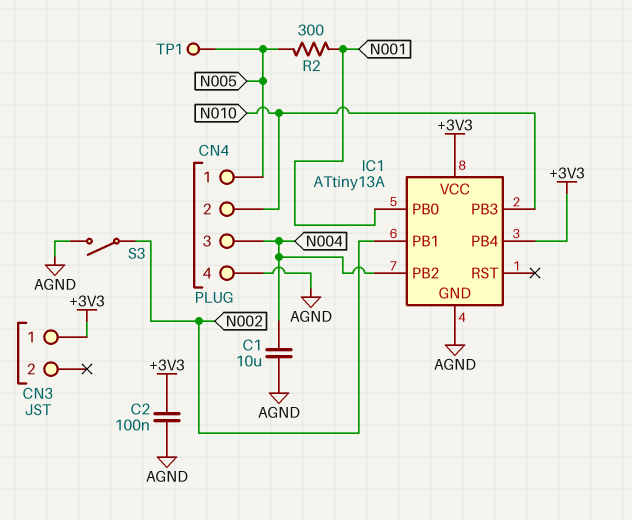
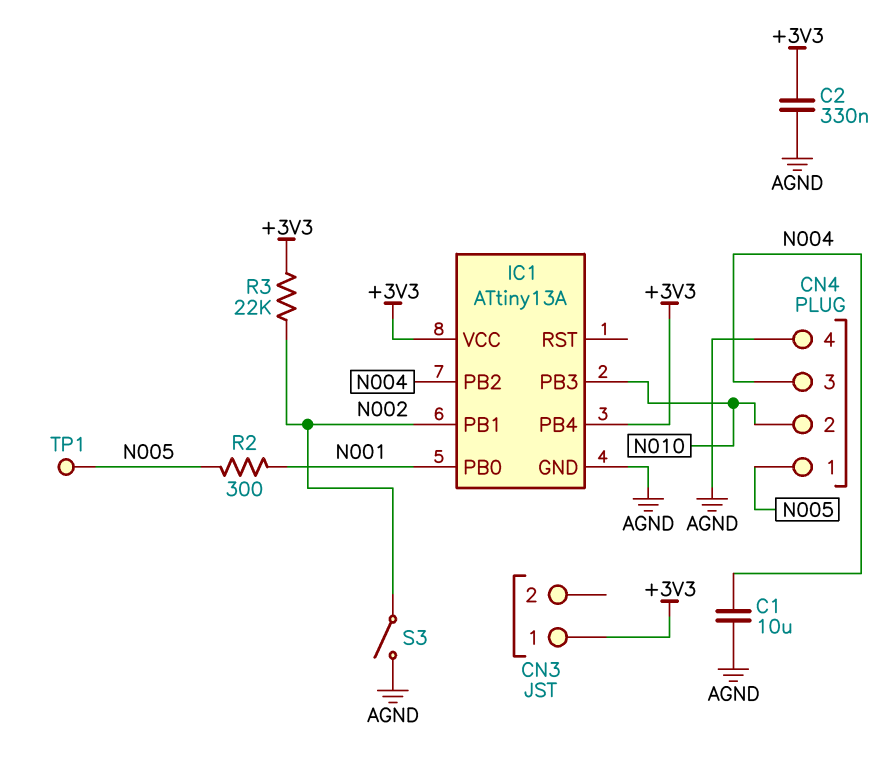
C2: 100nF (+3V3, AGND) -> 330nF (+3V3, AGND)
R3: none -> 22k (+3V3, N002)

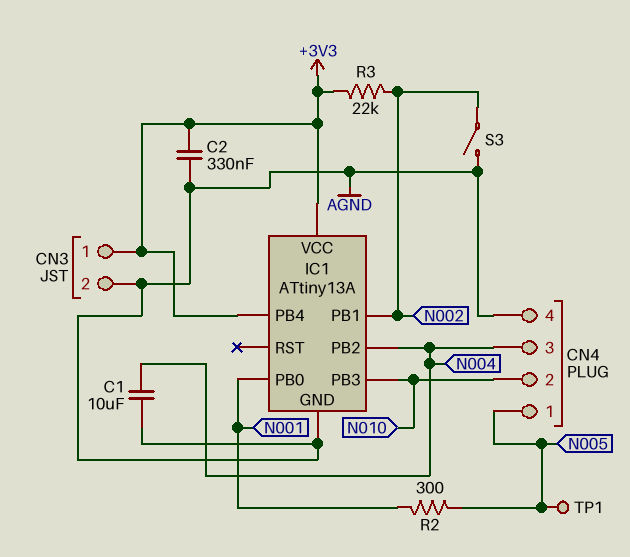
CN3 pin 2: none -> AGND

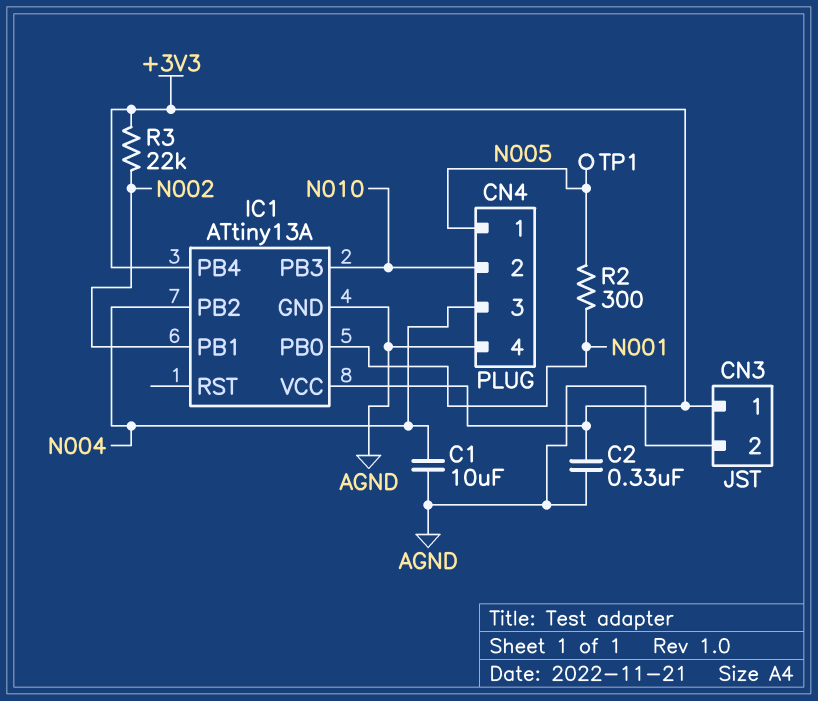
S3: switch (AGND, N002) -> none

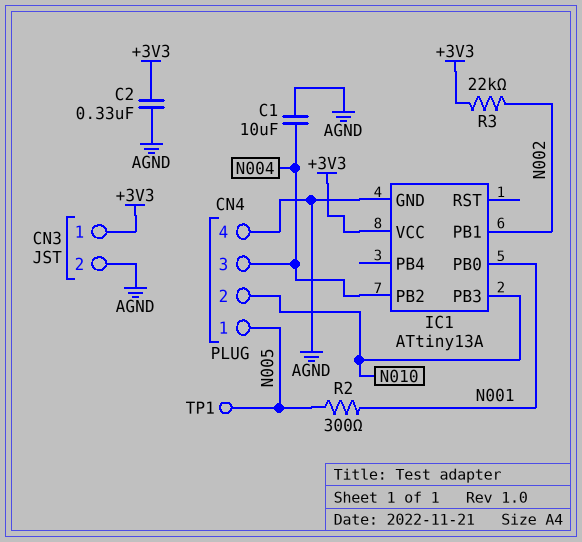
IC1 pin PB4: +3V3 -> none

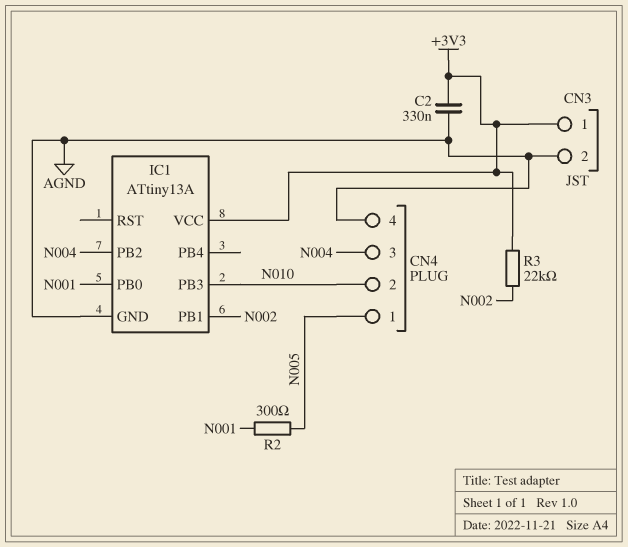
C1: 10uF (AGND, N004) -> none
TP1: test point (N005) -> none

